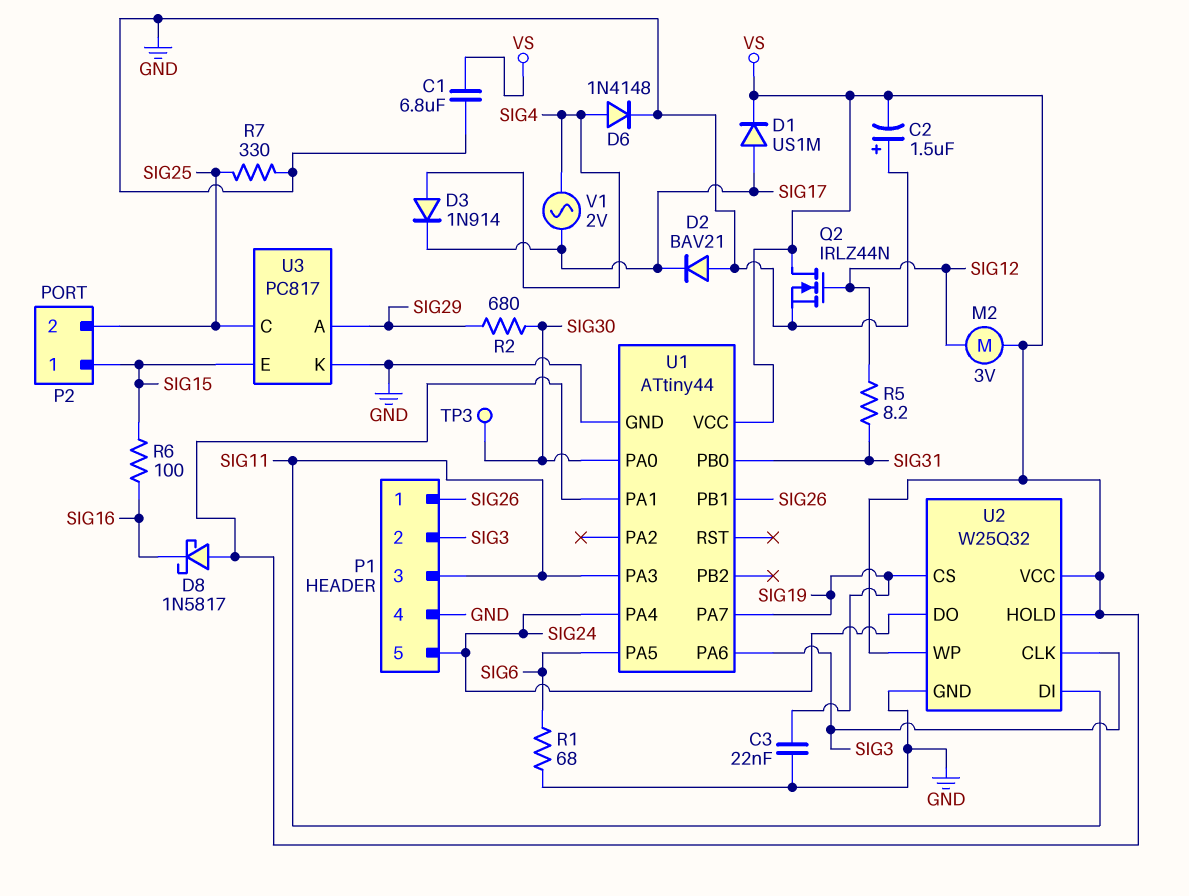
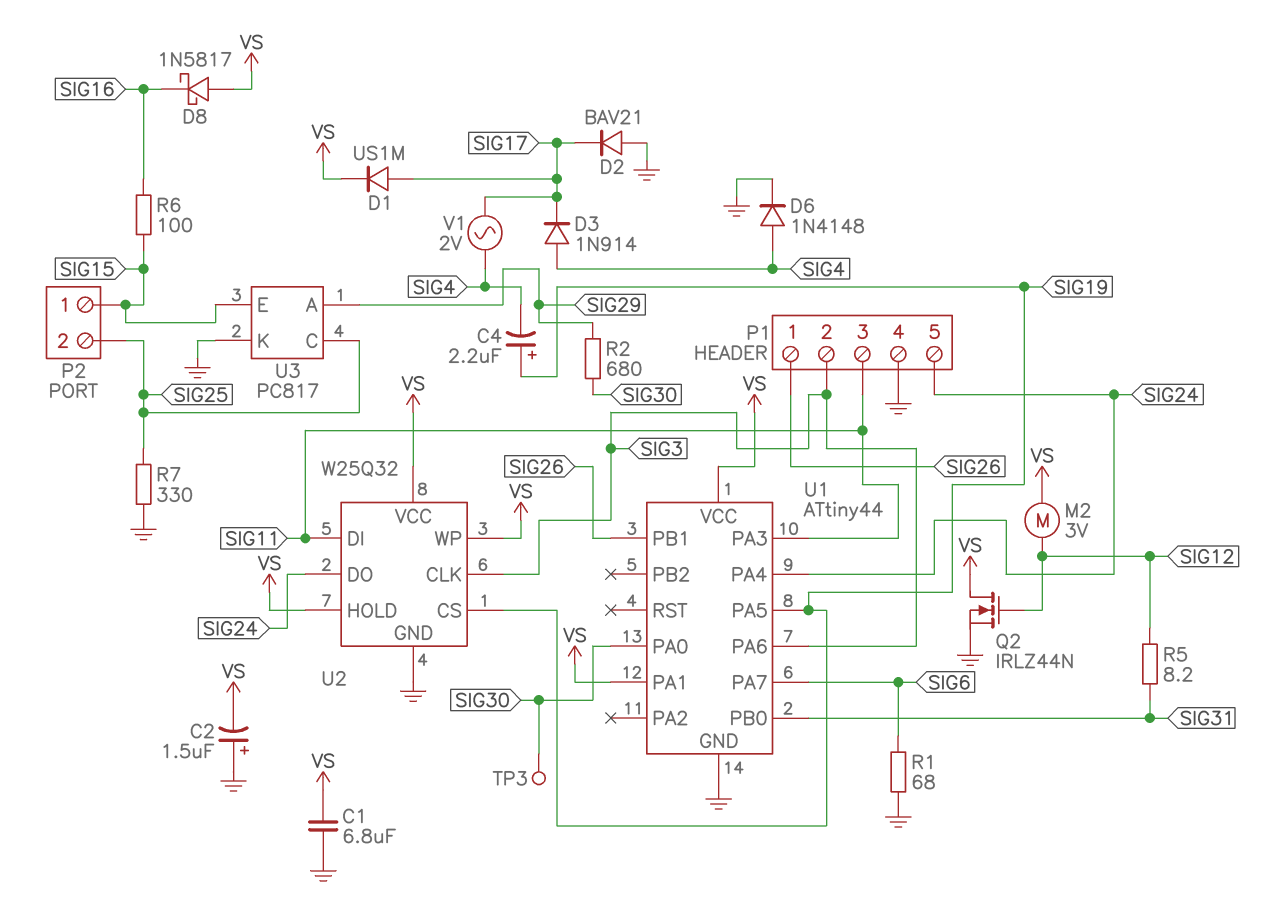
C3: 22nF (GND, SIG19) -> none
C4: none -> 2.2uF (plus SIG19, minus SIG4)
U1 pin PA5: SIG6 -> SIG19
U1 pin PA7: SIG19 -> SIG6

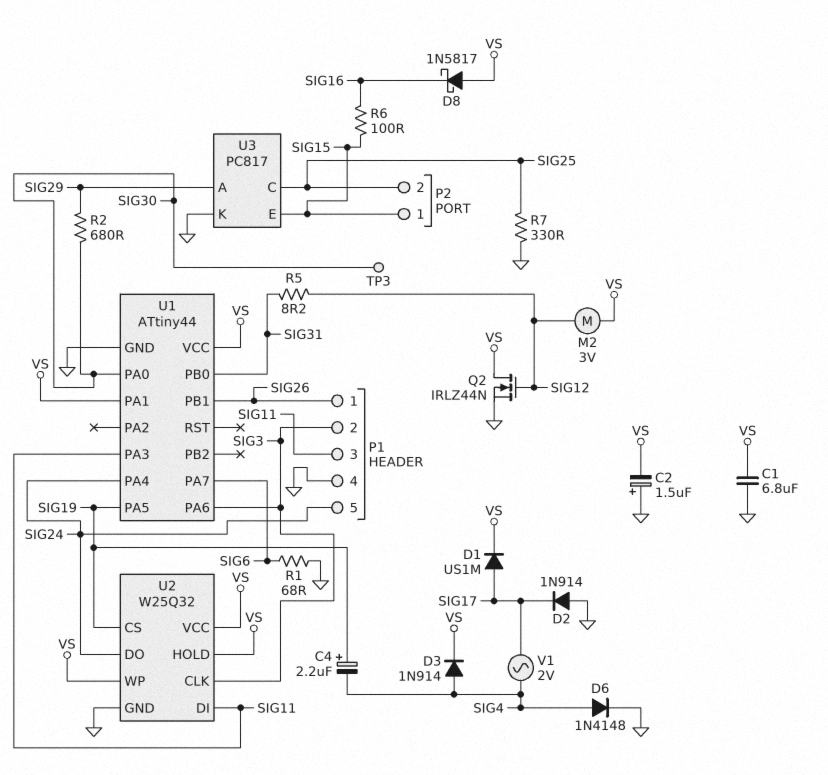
D2: diode BAV21 (A GND, K SIG17) -> diode 1N914 (A GND, K SIG17)
D3: diode 1N914 (A SIG4, K SIG17) -> diode 1N914 (A SIG4, K VS)

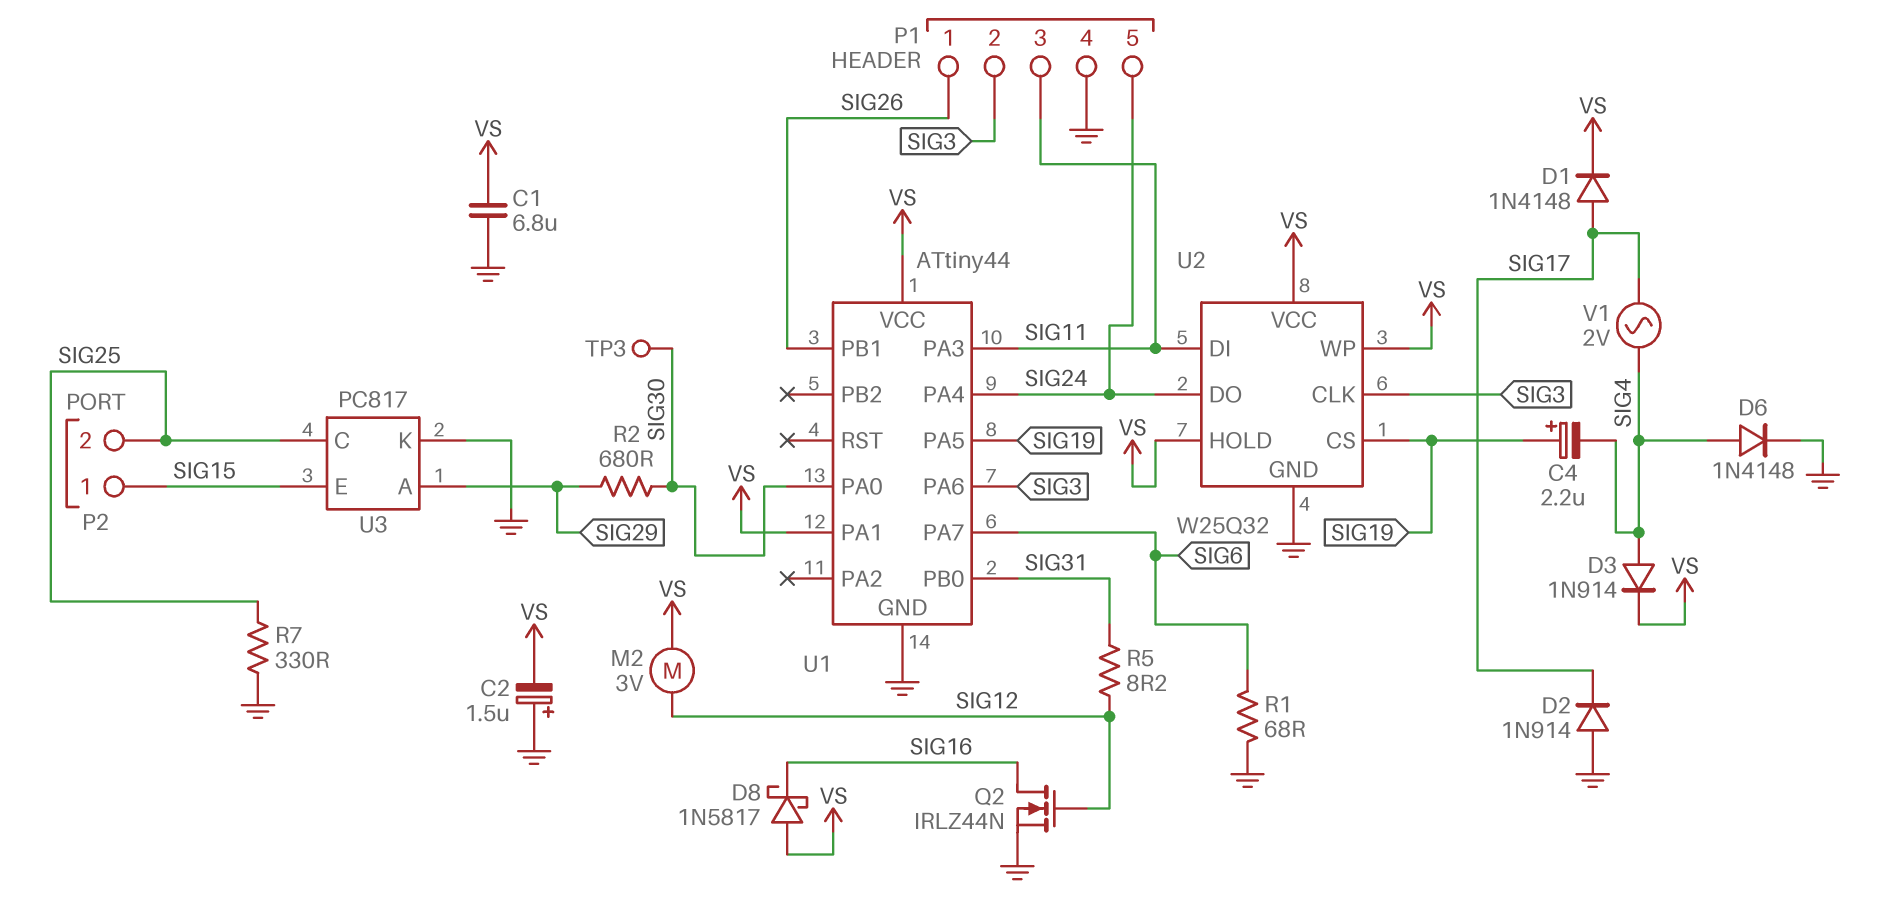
D1: diode US1M (A SIG17, K VS) -> diode 1N4148 (A SIG17, K VS)
Q2: NMOS IRLZ44N (G SIG12, D VS, S GND) -> NMOS IRLZ44N (G SIG12, D SIG16, S GND)
R6: 100 (SIG15, SIG16) -> none

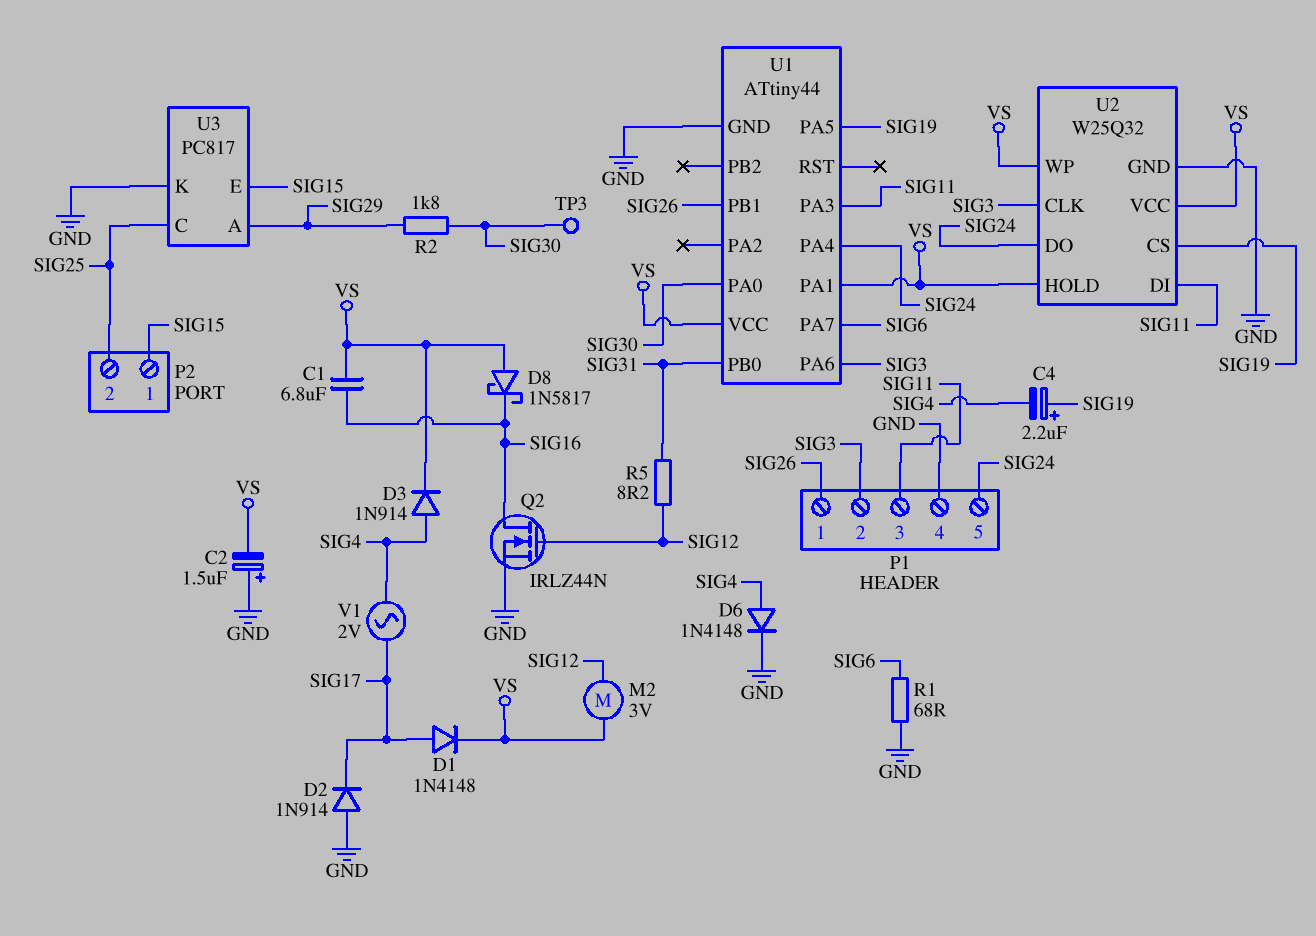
C1: 6.8uF (GND, VS) -> 6.8uF (SIG16, VS)
R2: 680 (SIG29, SIG30) -> 1.8k (SIG29, SIG30)
R7: 330 (GND, SIG25) -> none

